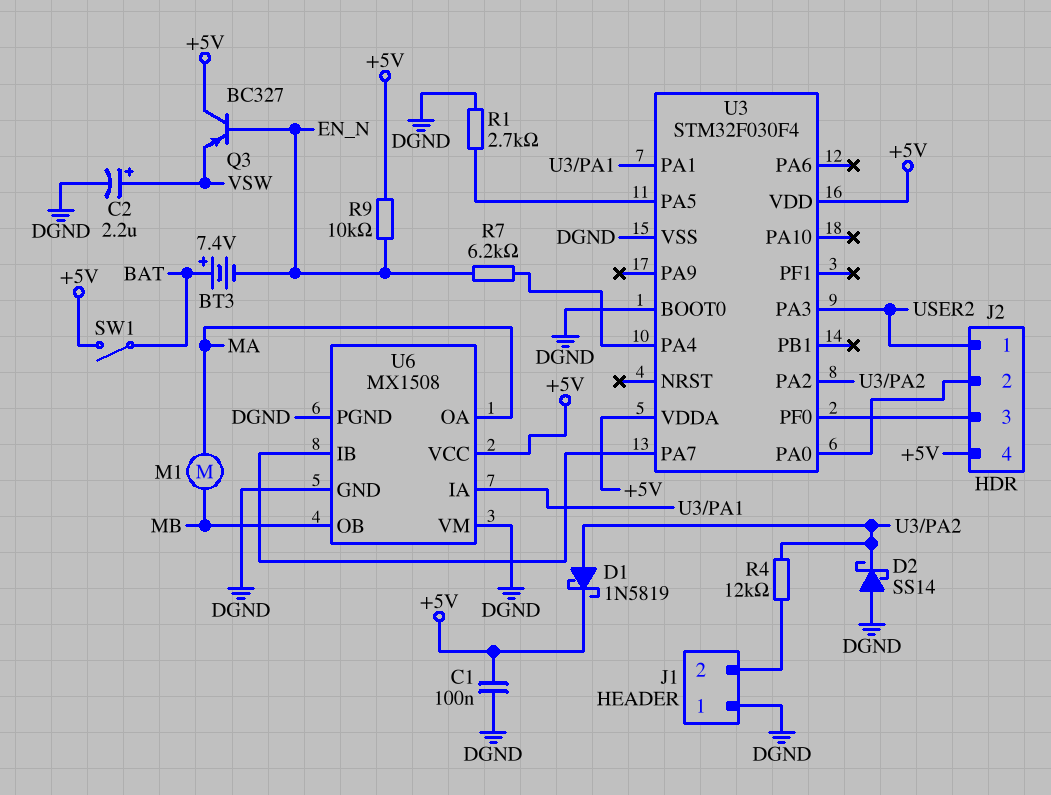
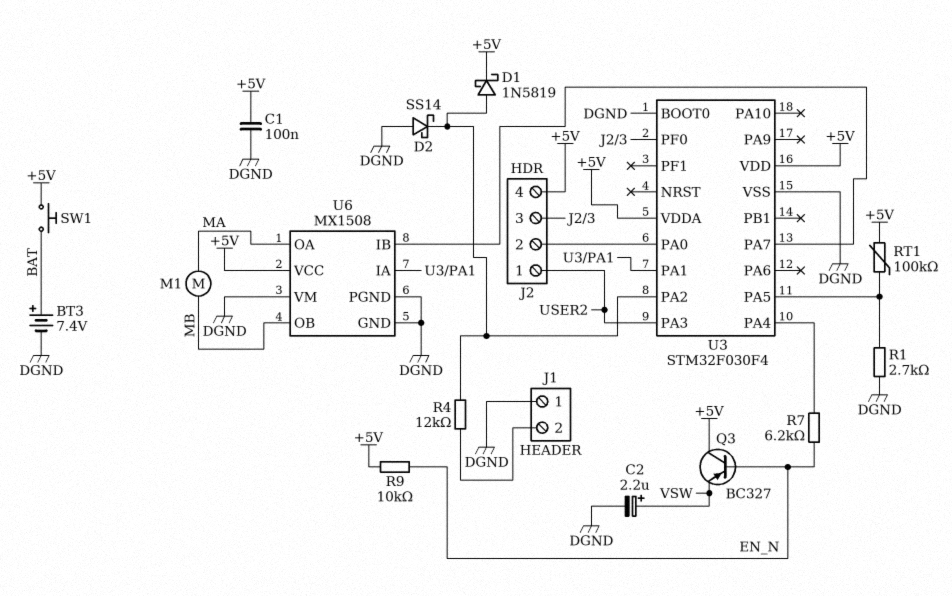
BT3: 7.4V (plus BAT, minus EN_N) -> 7.4V (plus BAT, minus DGND)
RT1: none -> 100k (+5V, U3/PA5)
SW1: switch (+5V, BAT) -> button (+5V, BAT)

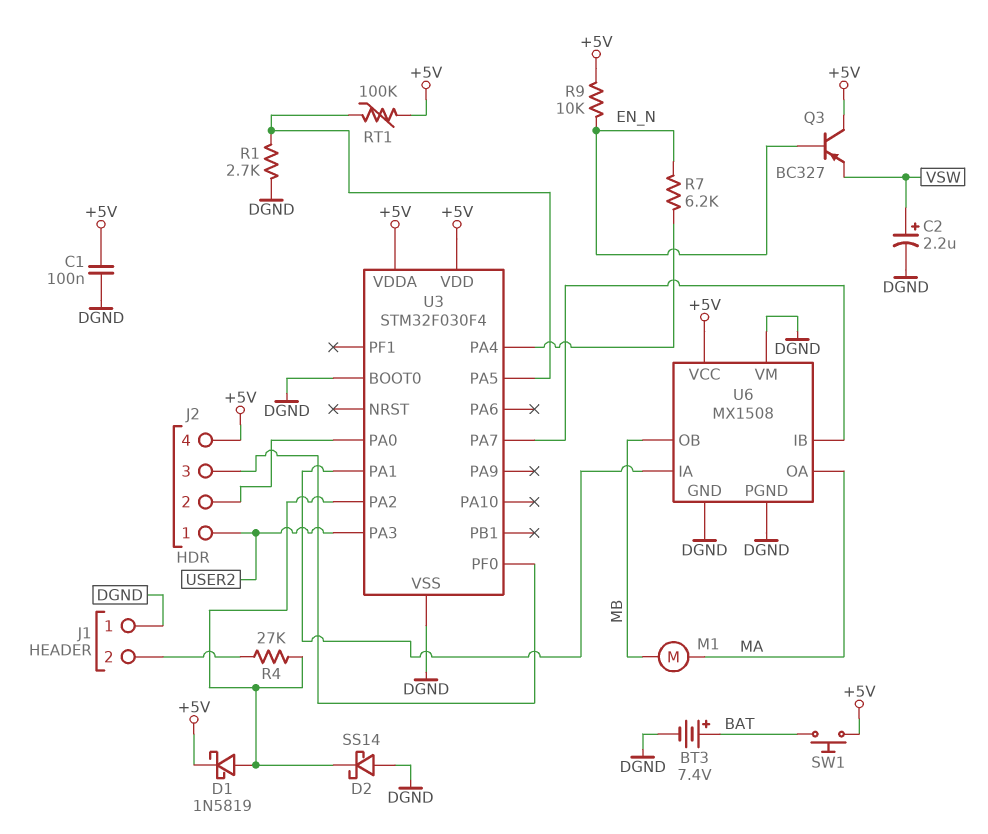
R4: 12k (J1/2, U3/PA2) -> 27k (J1/2, U3/PA2)

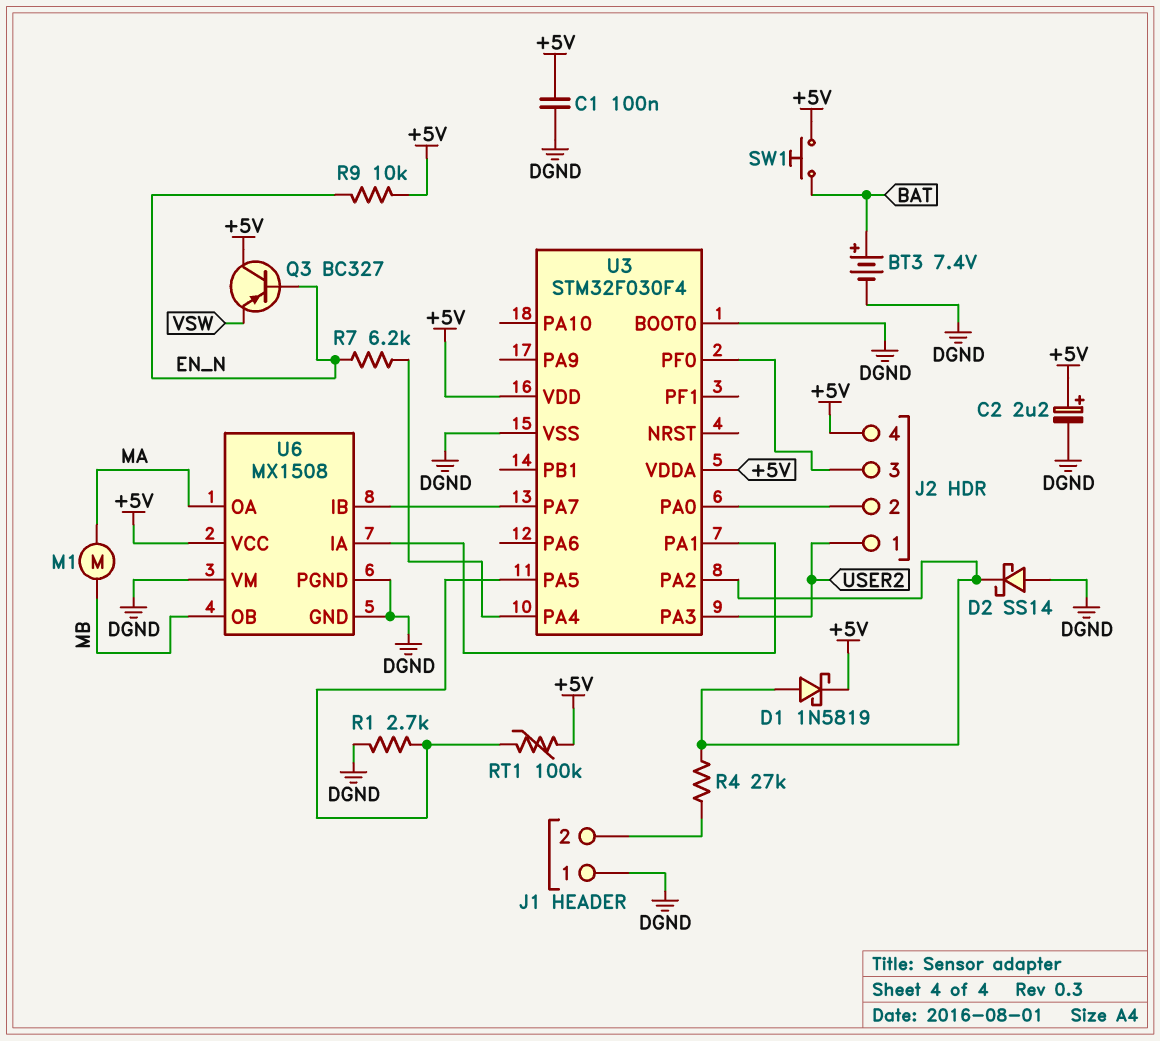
C2: 2.2uF (plus VSW, minus DGND) -> 2.2uF (plus +5V, minus DGND)

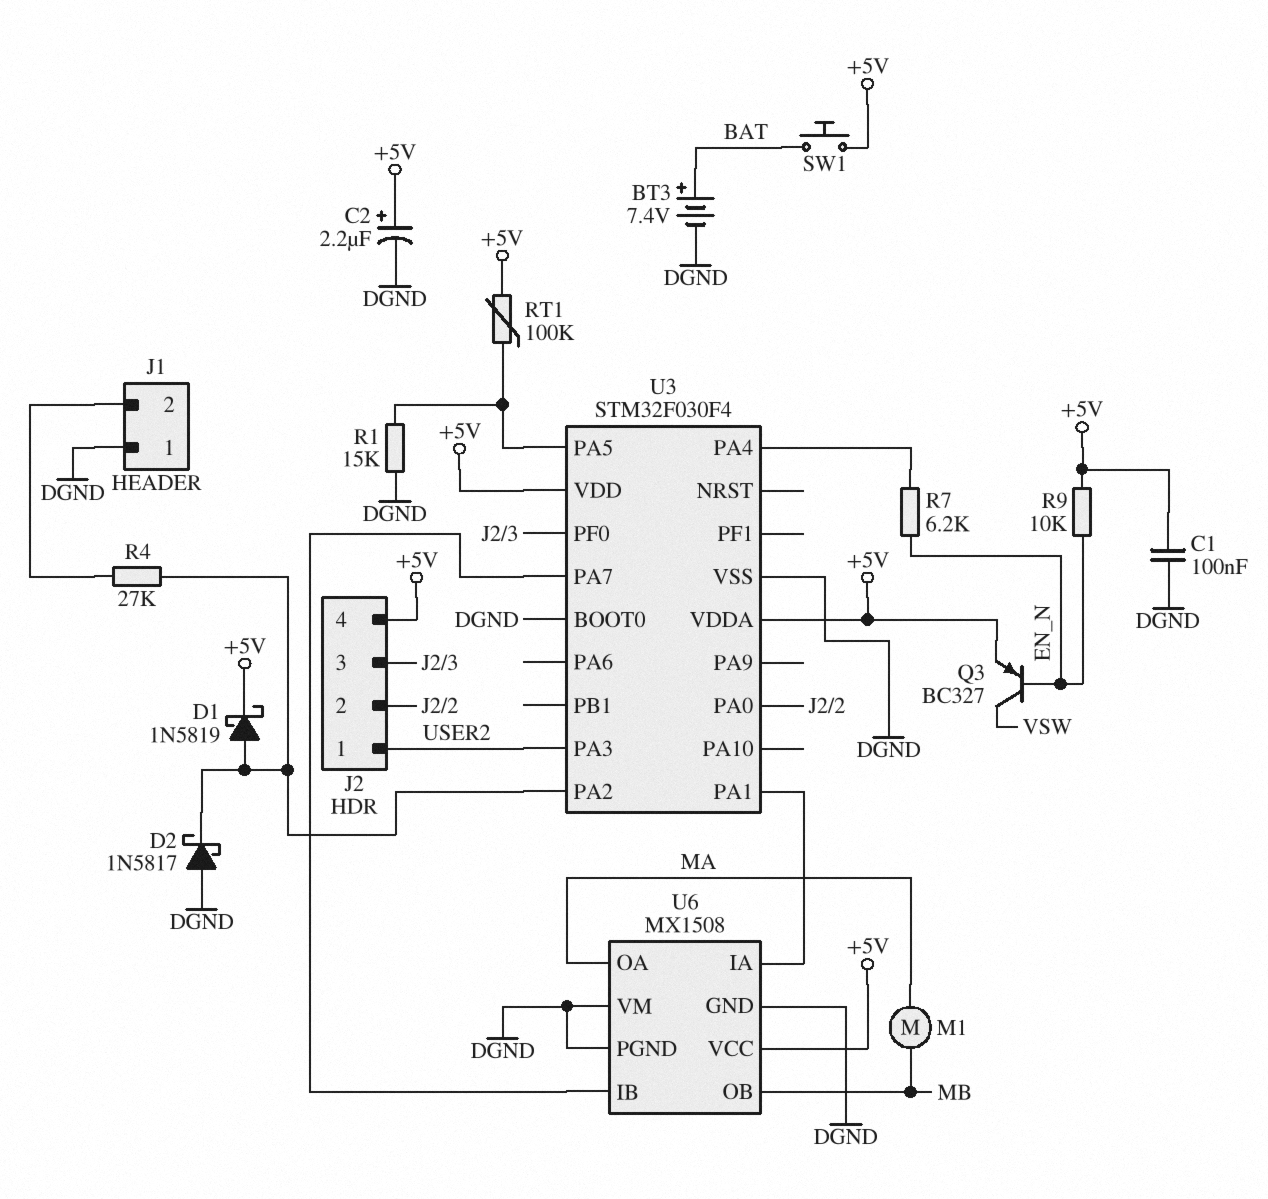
D2: schottky SS14 (A DGND, K U3/PA2) -> schottky 1N5817 (A DGND, K U3/PA2)
Q3: PNP BC327 (B EN_N, C +5V, E VSW) -> PNP BC327 (B EN_N, C VSW, E +5V)
R1: 2.7k (DGND, U3/PA5) -> 15k (DGND, U3/PA5)

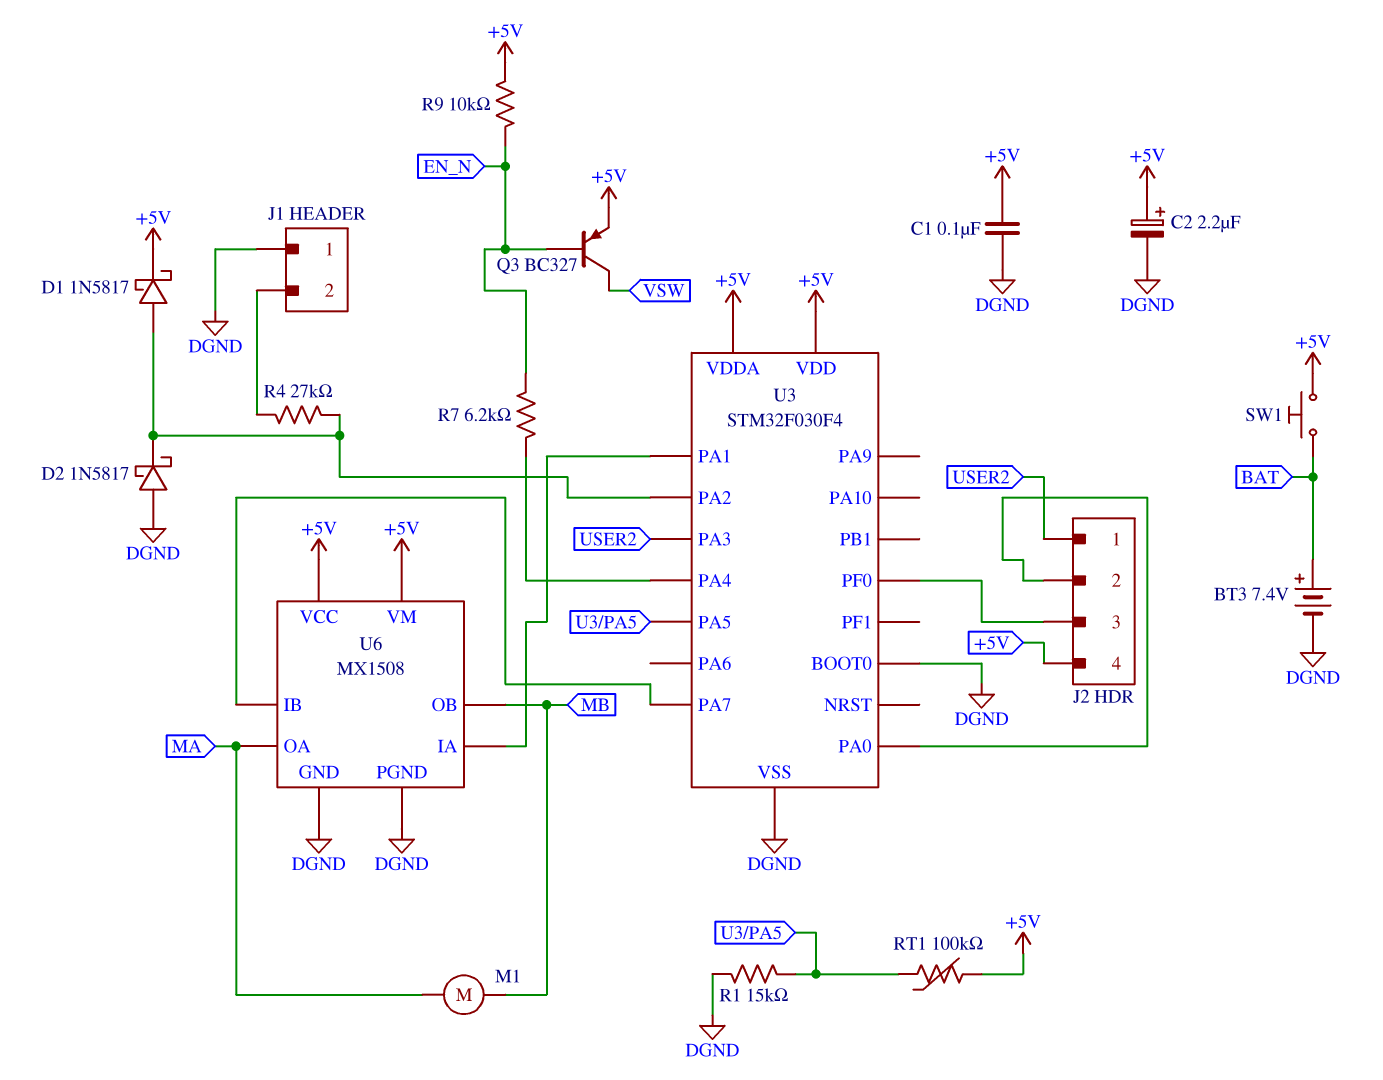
D1: schottky 1N5819 (A U3/PA2, K +5V) -> schottky 1N5817 (A U3/PA2, K +5V)
U6 pin VM: DGND -> +5V

